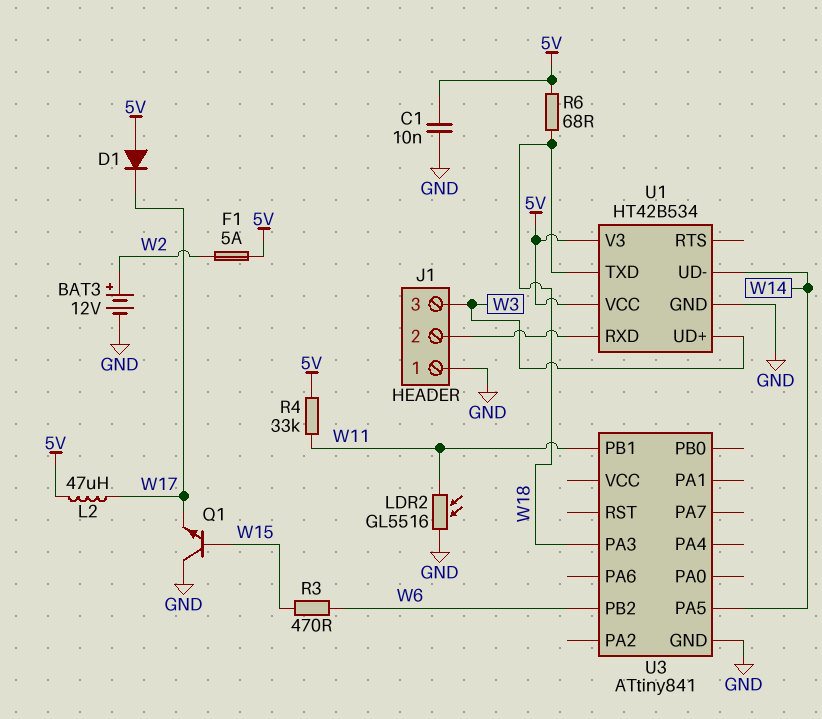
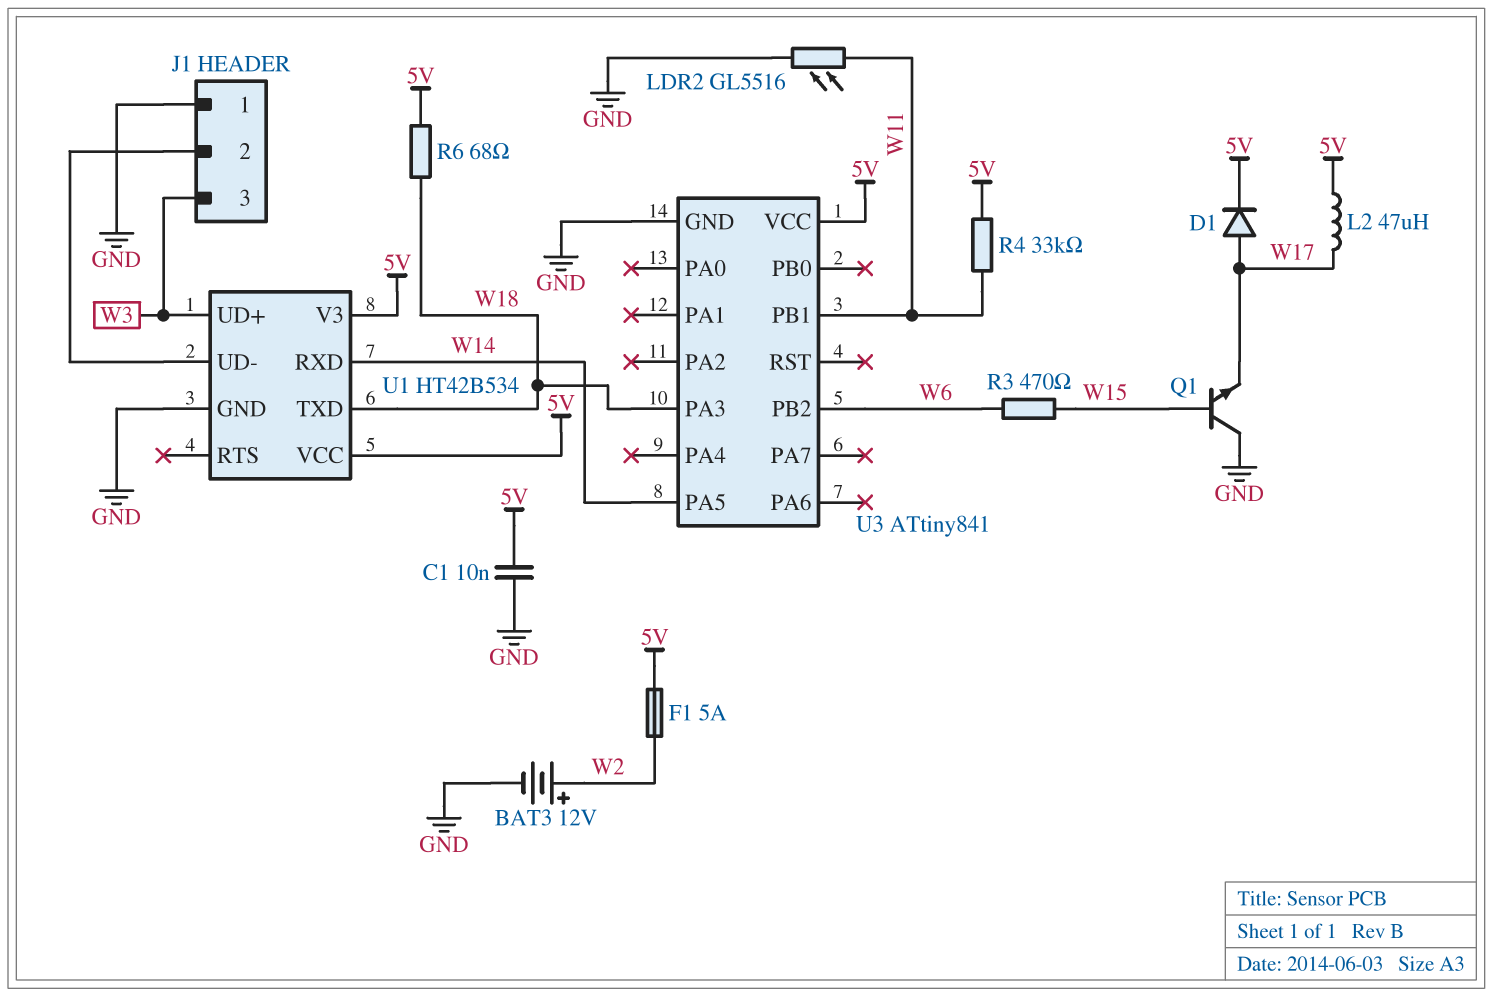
D1: diode (A 5V, K W17) -> diode (A W17, K 5V)
U1 pin RXD: J1/2 -> W14
U1 pin UD-: W14 -> J1/2
U3 pin VCC: none -> 5V

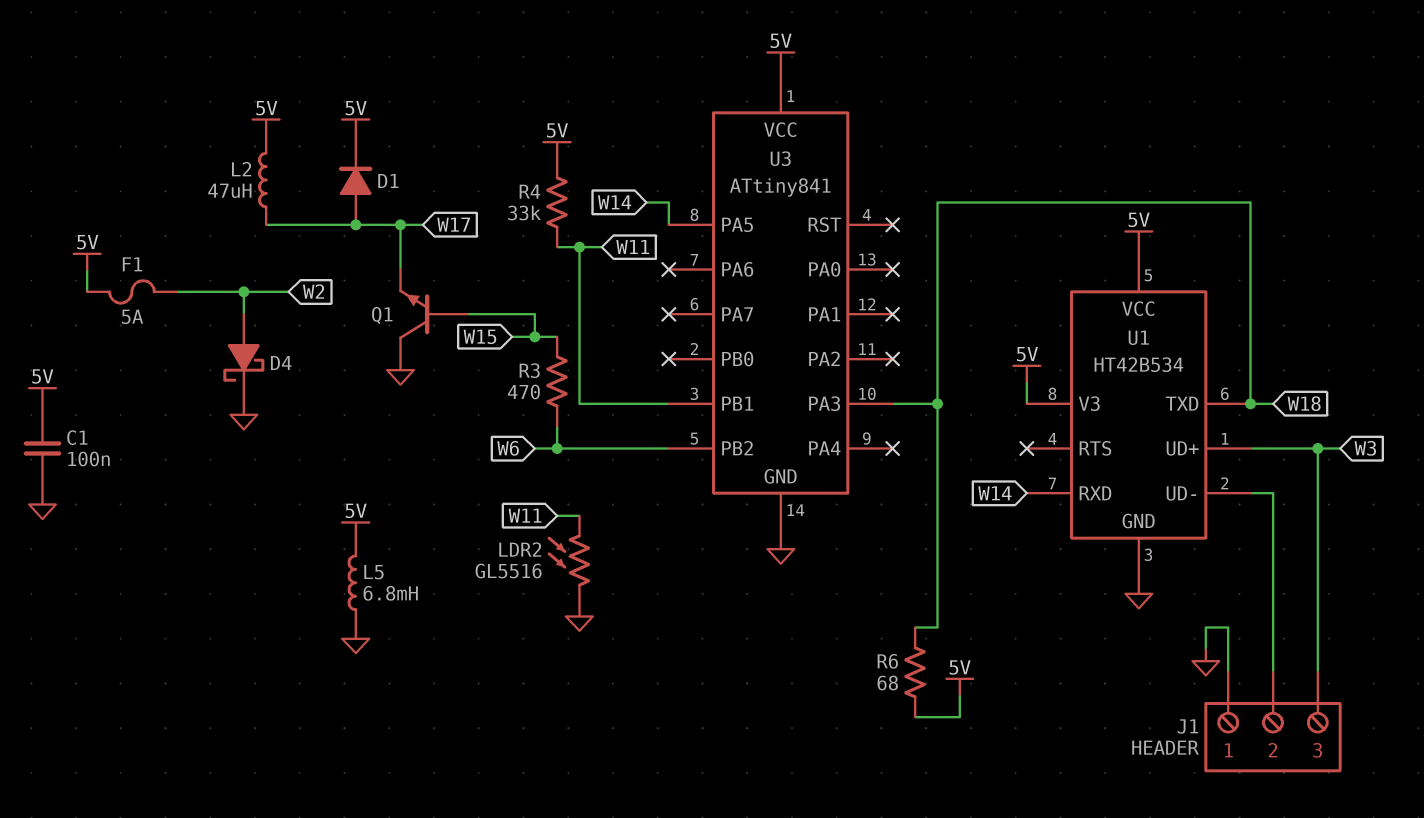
BAT3: 12V (plus W2, minus GND) -> none
C1: 10nF (5V, GND) -> 100nF (5V, GND)
D4: none -> schottky (A W2, K GND)
L5: none -> 6.8mH (5V, GND)

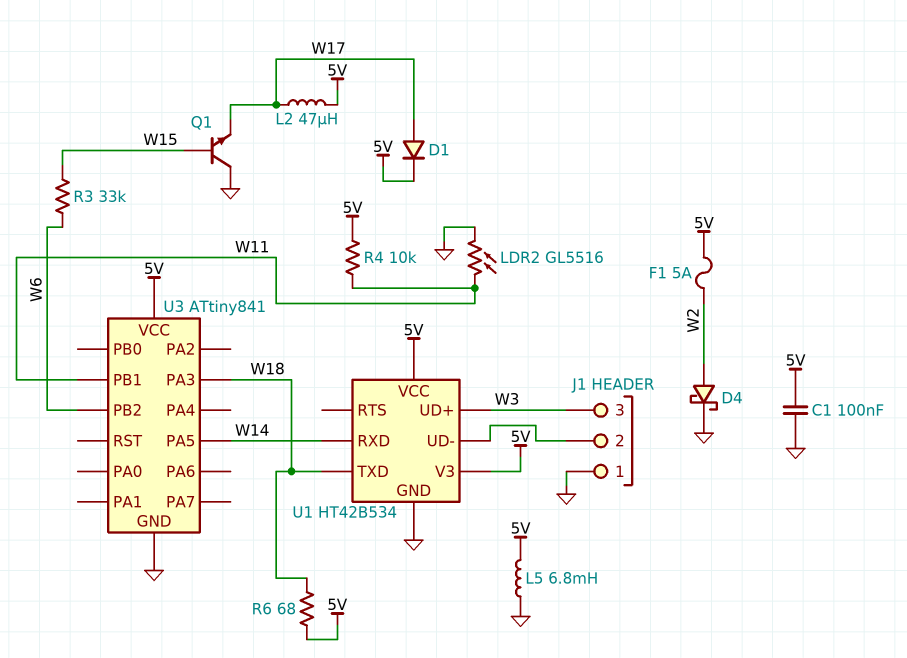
R3: 470 (W6, W15) -> 33k (W6, W15)
R4: 33k (5V, W11) -> 10k (5V, W11)

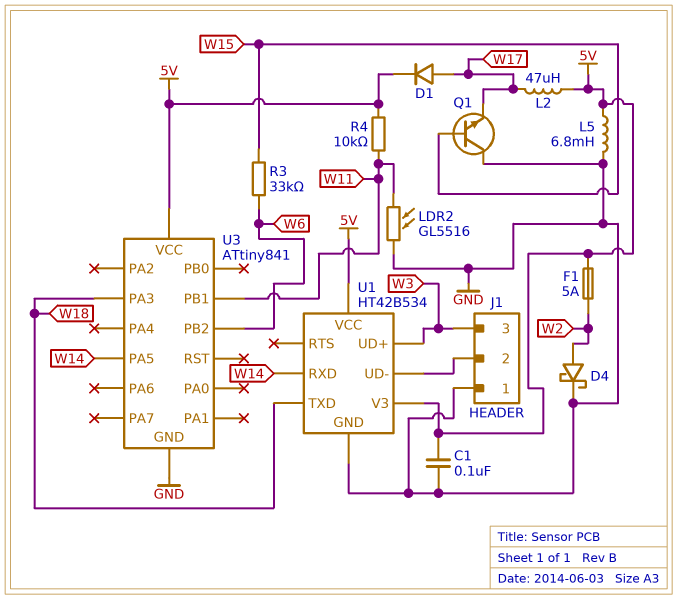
R6: 68 (5V, W18) -> none

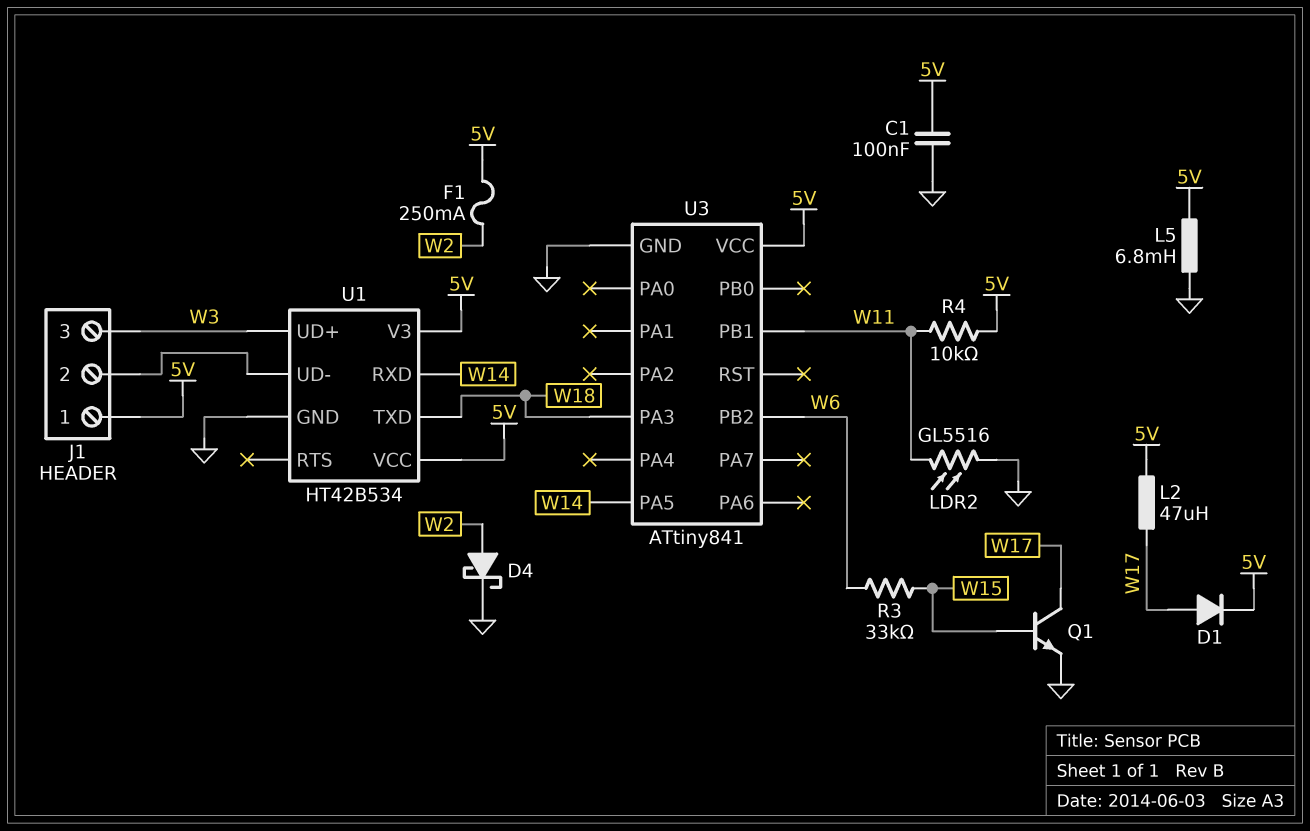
F1: 5A (5V, W2) -> 250mA (5V, W2)
J1 pin 1: GND -> 5V
Q1: NPN (B W15, C GND, E W17) -> NPN (B W15, C W17, E GND)

